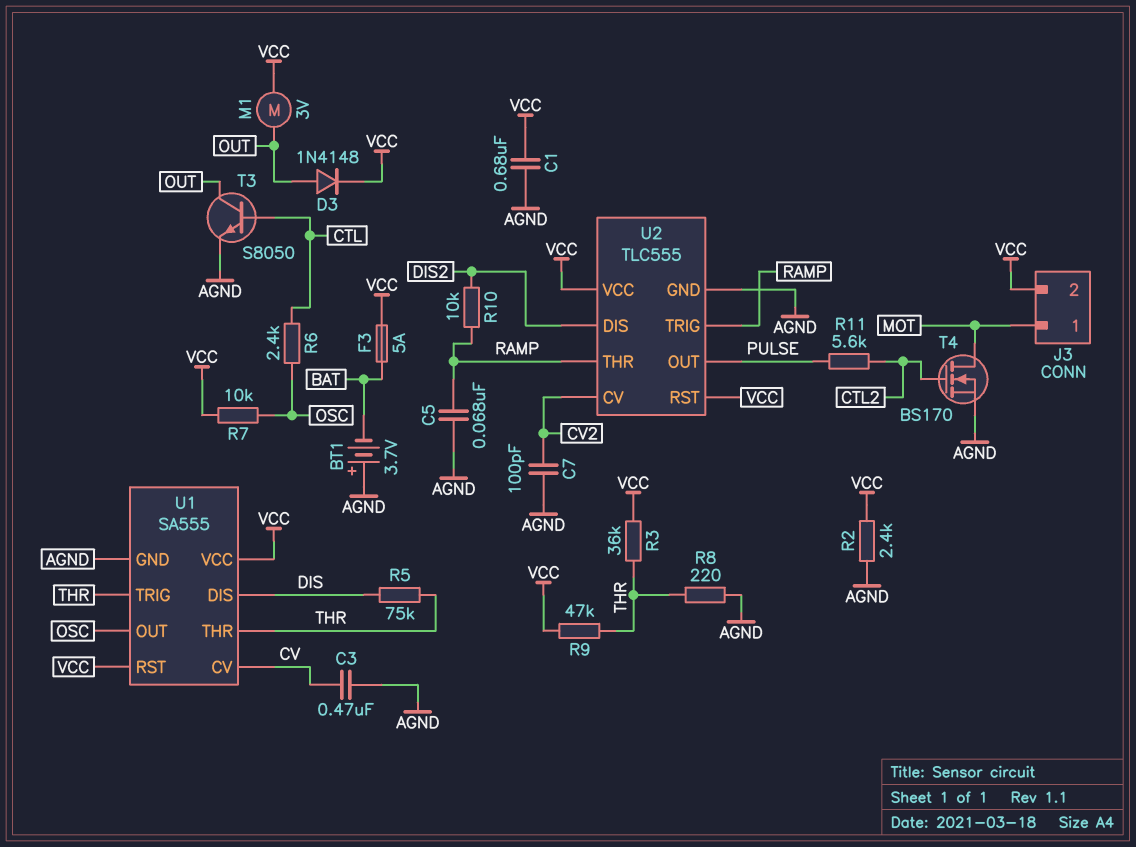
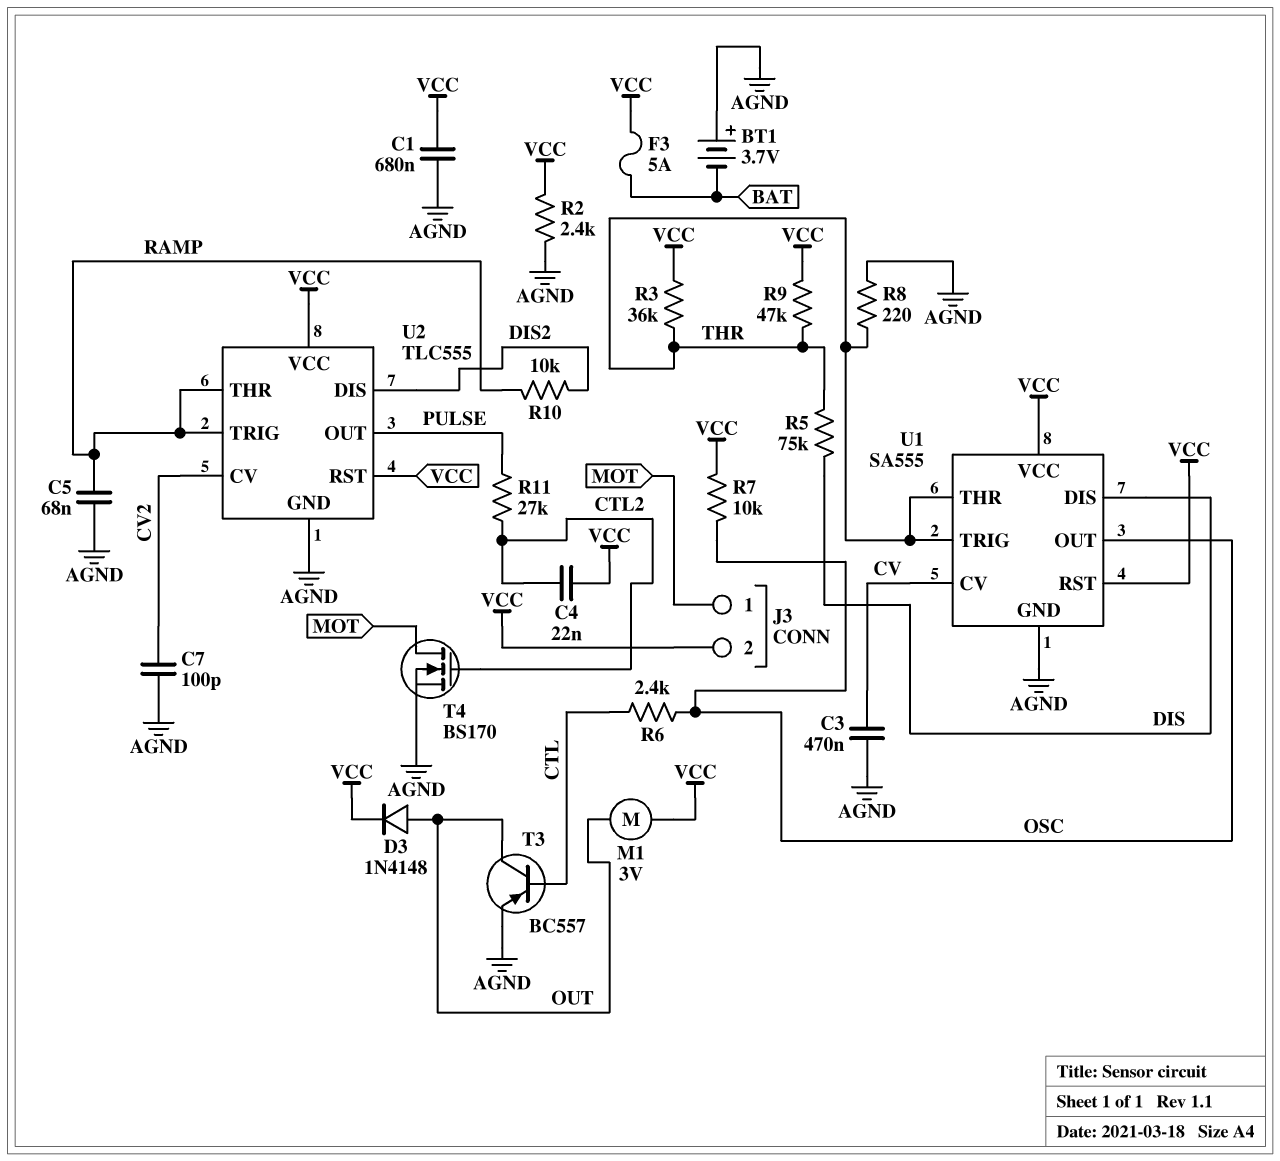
C4: none -> 22nF (CTL2, VCC)
R11: 5.6k (CTL2, PULSE) -> 27k (CTL2, PULSE)
T3: NPN S8050 (B CTL, C OUT, E AGND) -> PNP BC557 (B CTL, C OUT, E AGND)

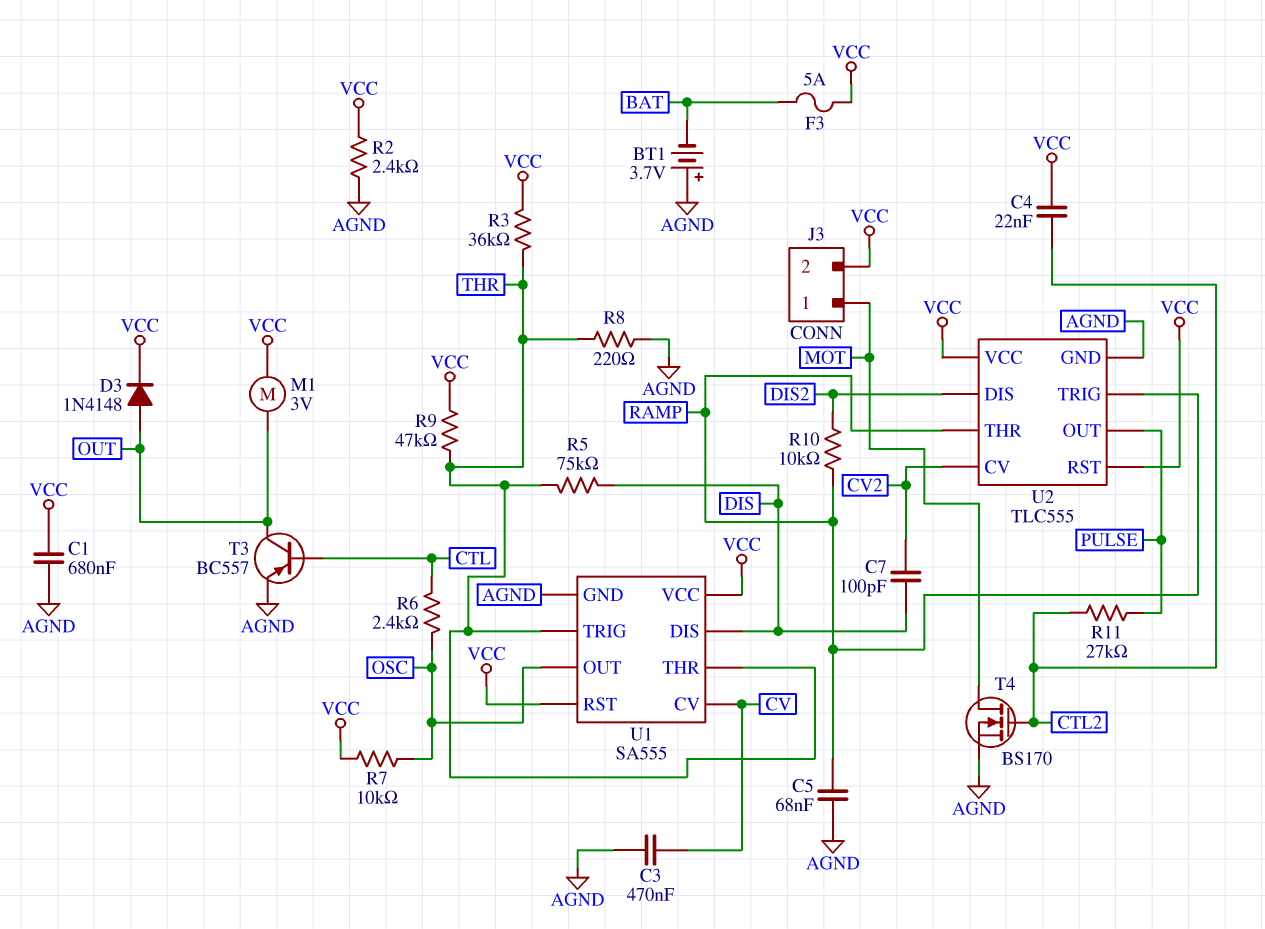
C7: 100pF (AGND, CV2) -> 100pF (CV2, DIS)

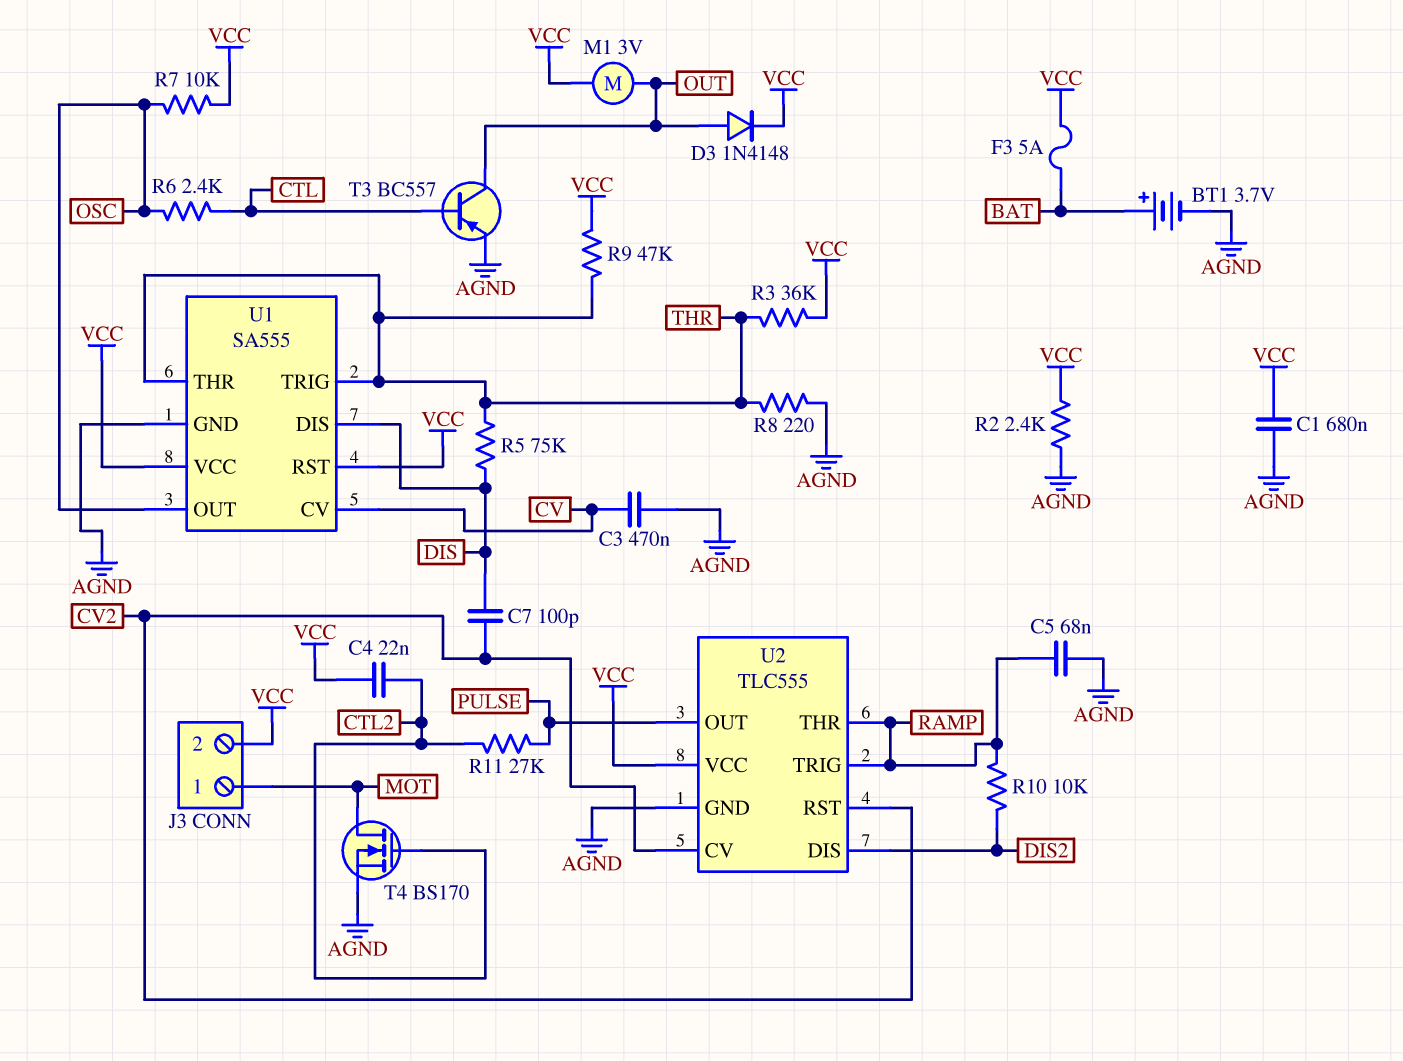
BT1: 3.7V (plus AGND, minus BAT) -> 3.7V (plus BAT, minus AGND)
U2 pin RST: VCC -> CV2

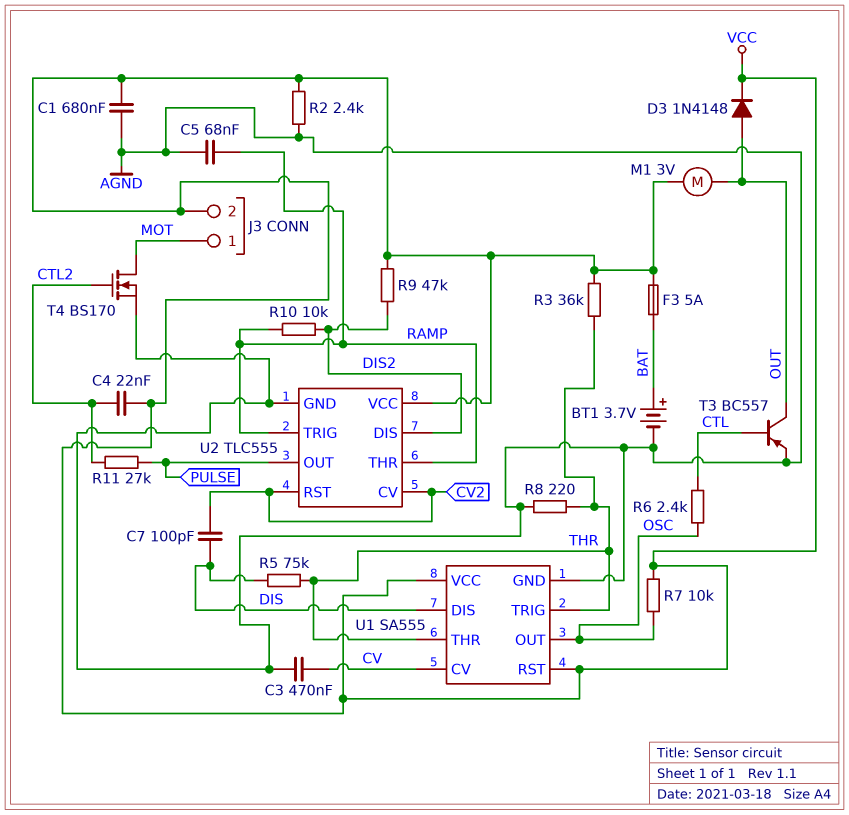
R9: 47k (THR, VCC) -> 47k (DIS2, VCC)

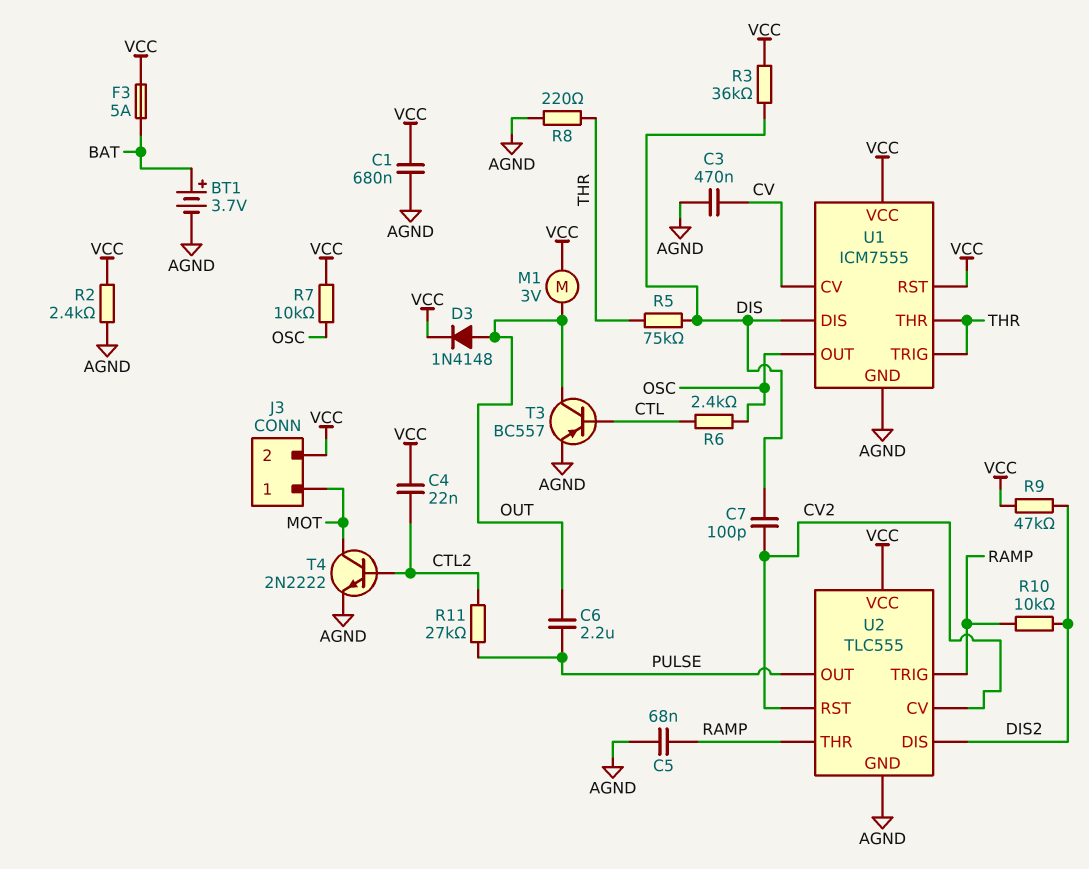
C6: none -> 2.2uF (OUT, PULSE)
R3: 36k (THR, VCC) -> 36k (DIS, VCC)
T4: NMOS BS170 (G CTL2, D MOT, S AGND) -> NPN 2N2222 (B CTL2, C MOT, E AGND)
U1: SA555 -> ICM7555

